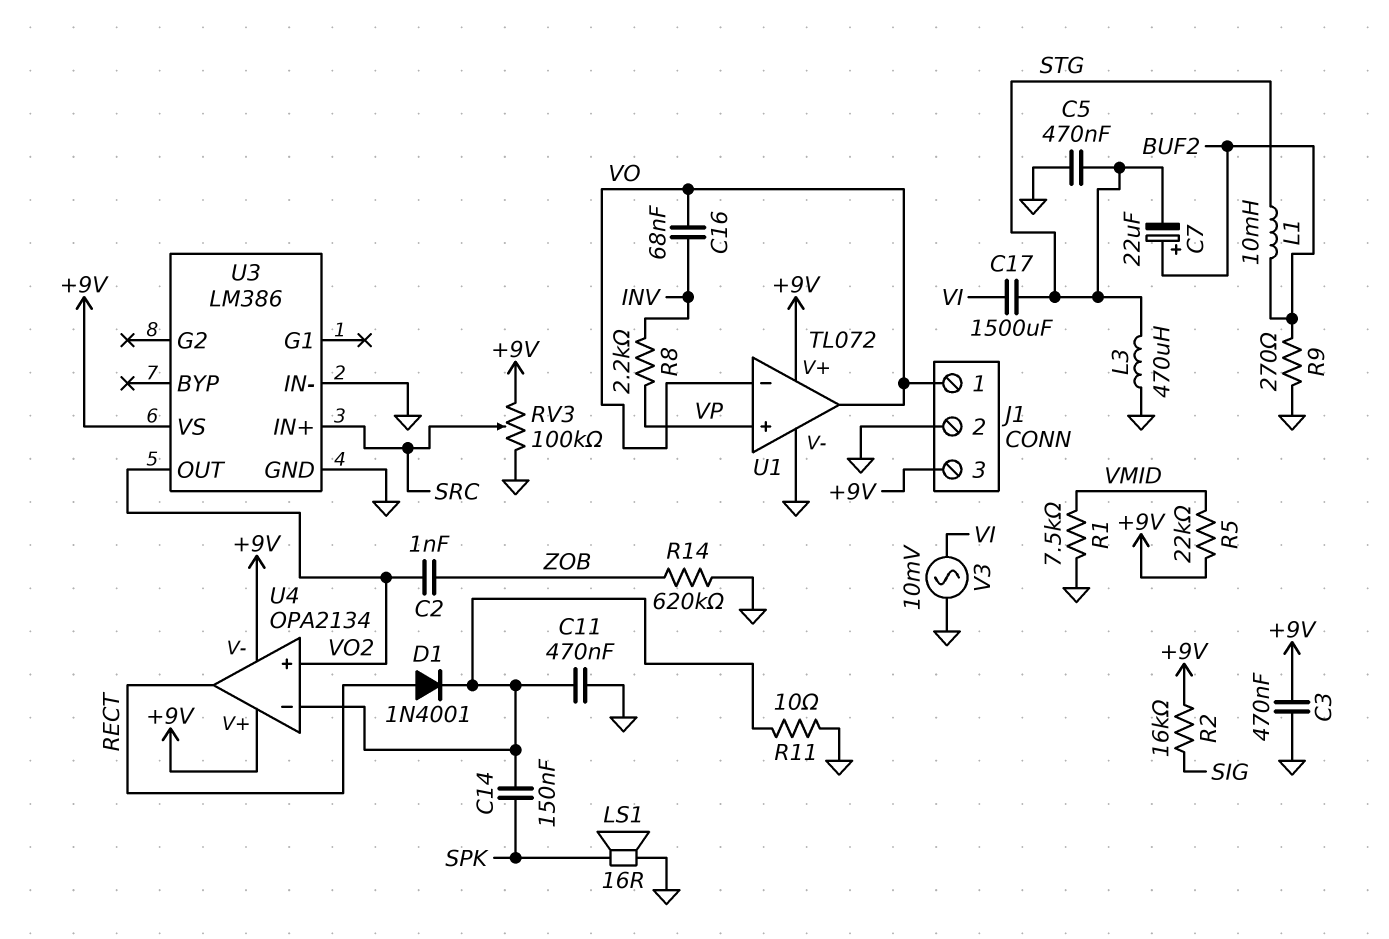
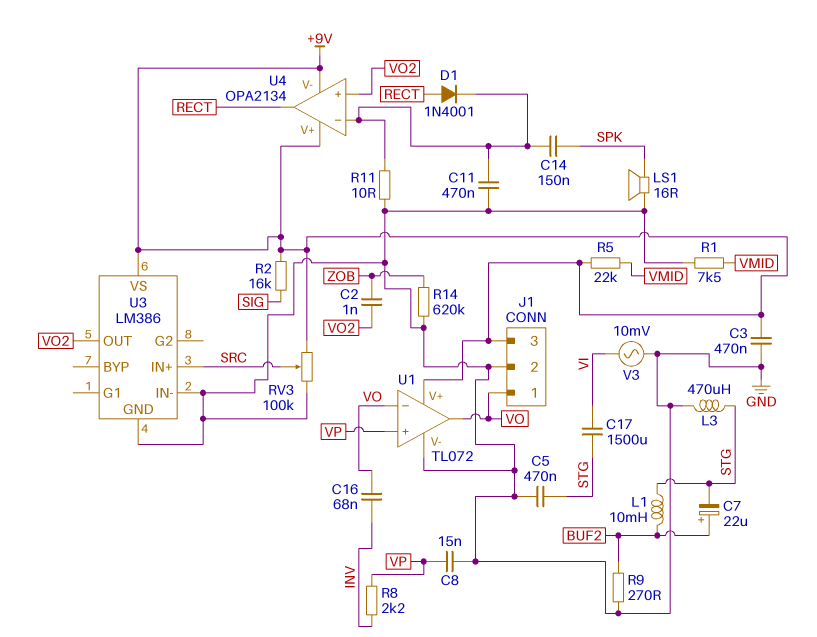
C8: none -> 15nF (GND, VP)

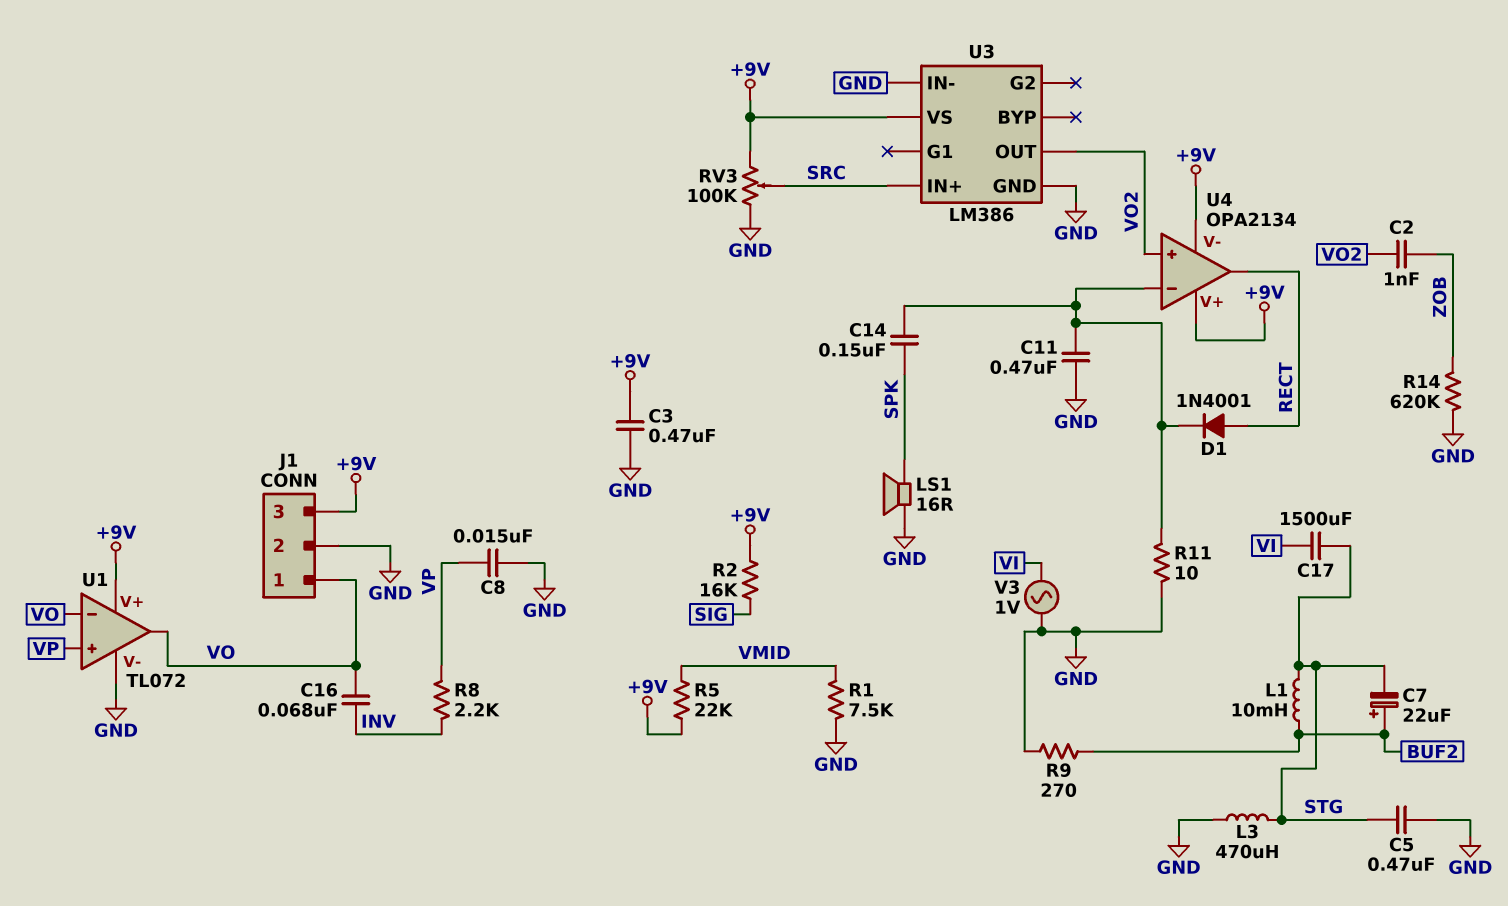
V3: AC 10mV (GND, VI) -> AC 1V (GND, VI)

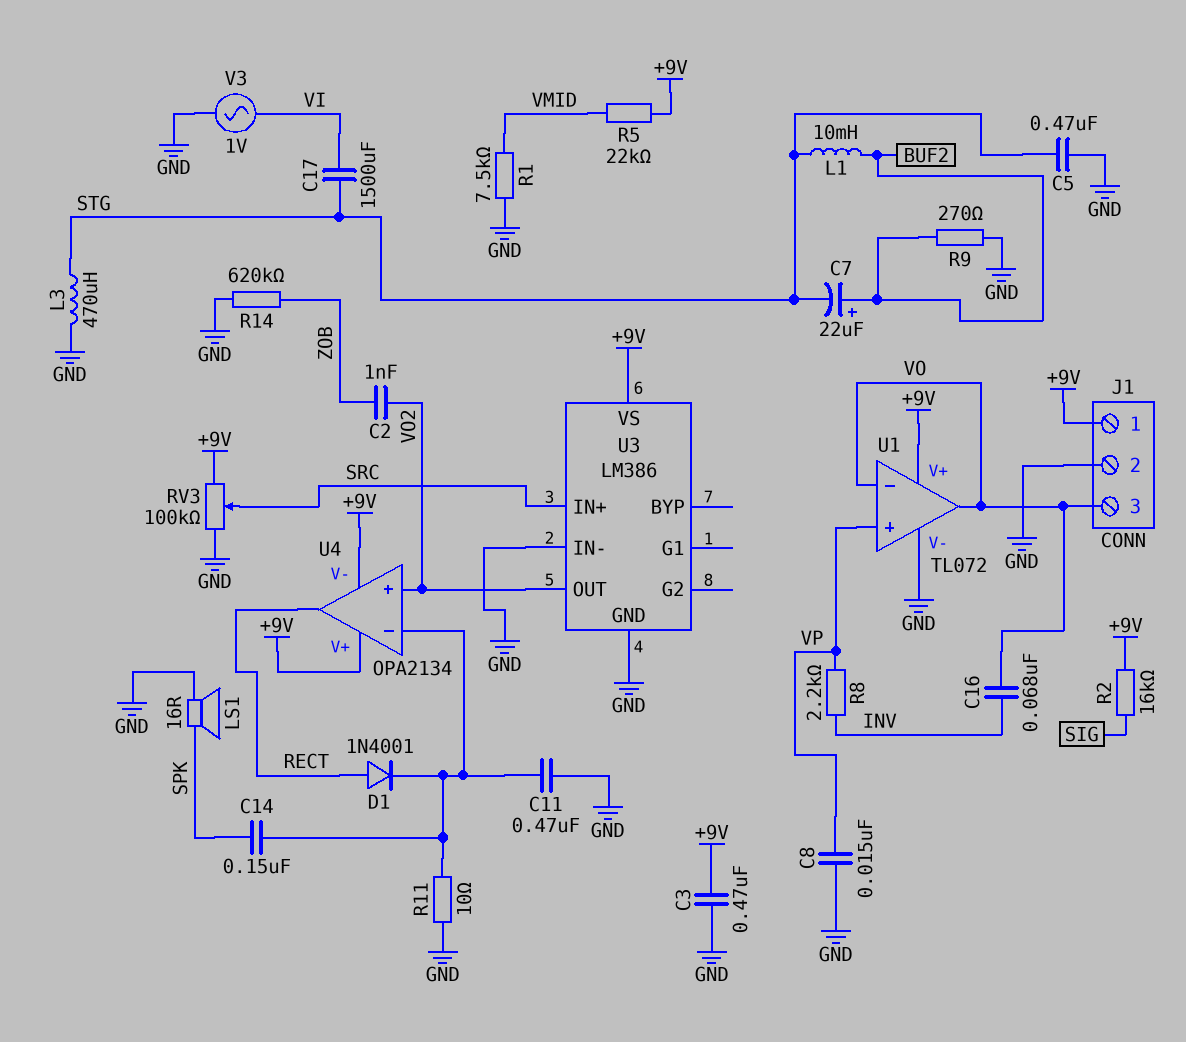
J1 pin 1: VO -> +9V
J1 pin 3: +9V -> VO

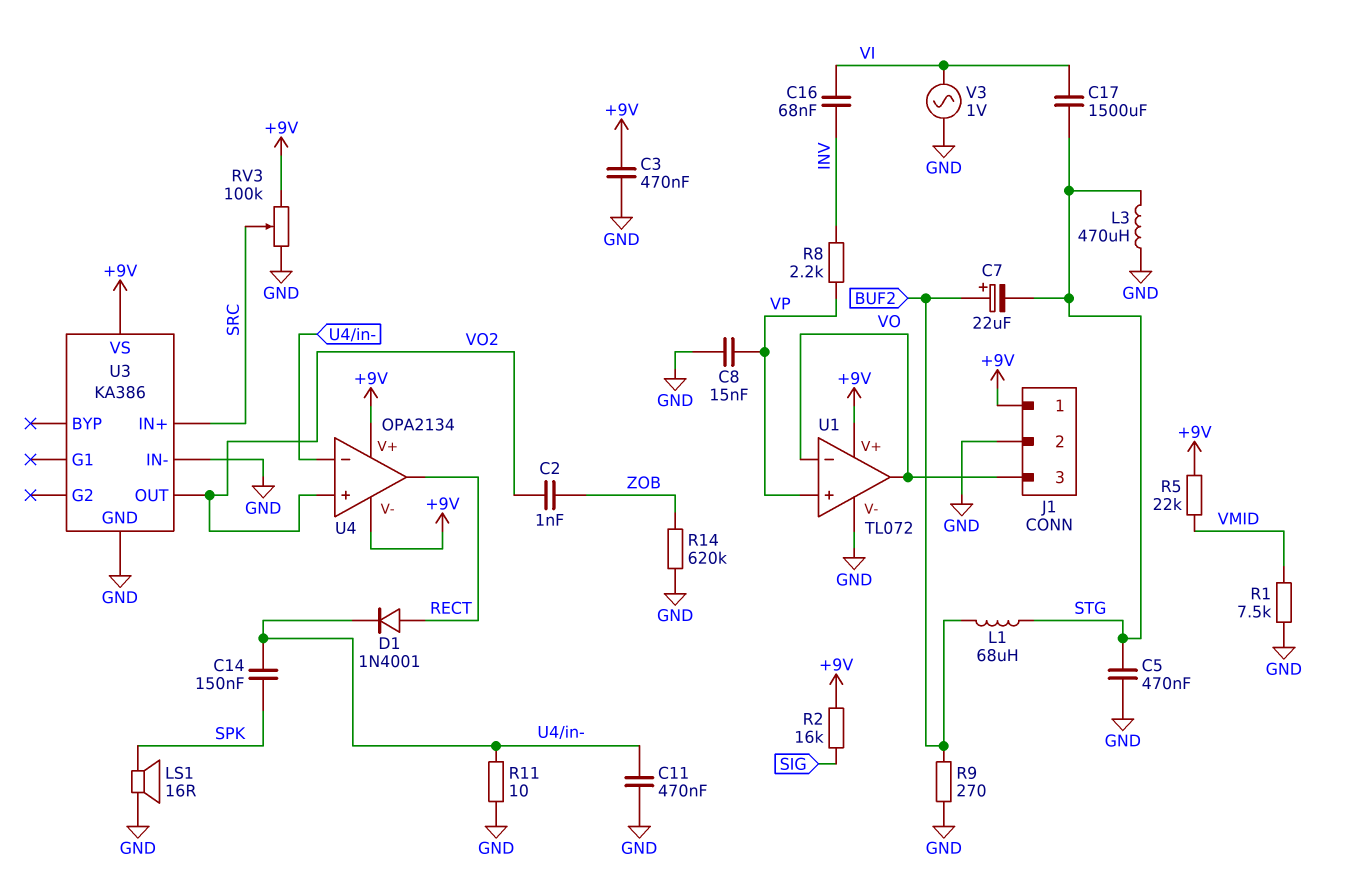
C16: 68nF (INV, VO) -> 68nF (INV, VI)
L1: 10mH (BUF2, STG) -> 68uH (BUF2, STG)
U3: LM386 -> KA386

